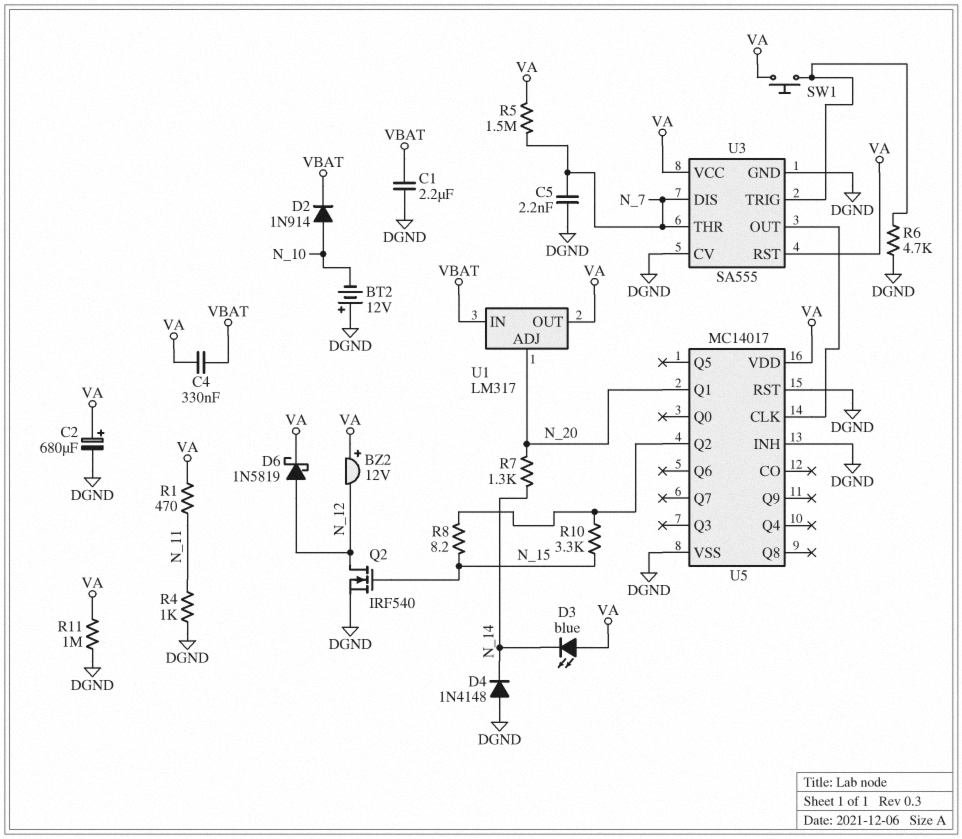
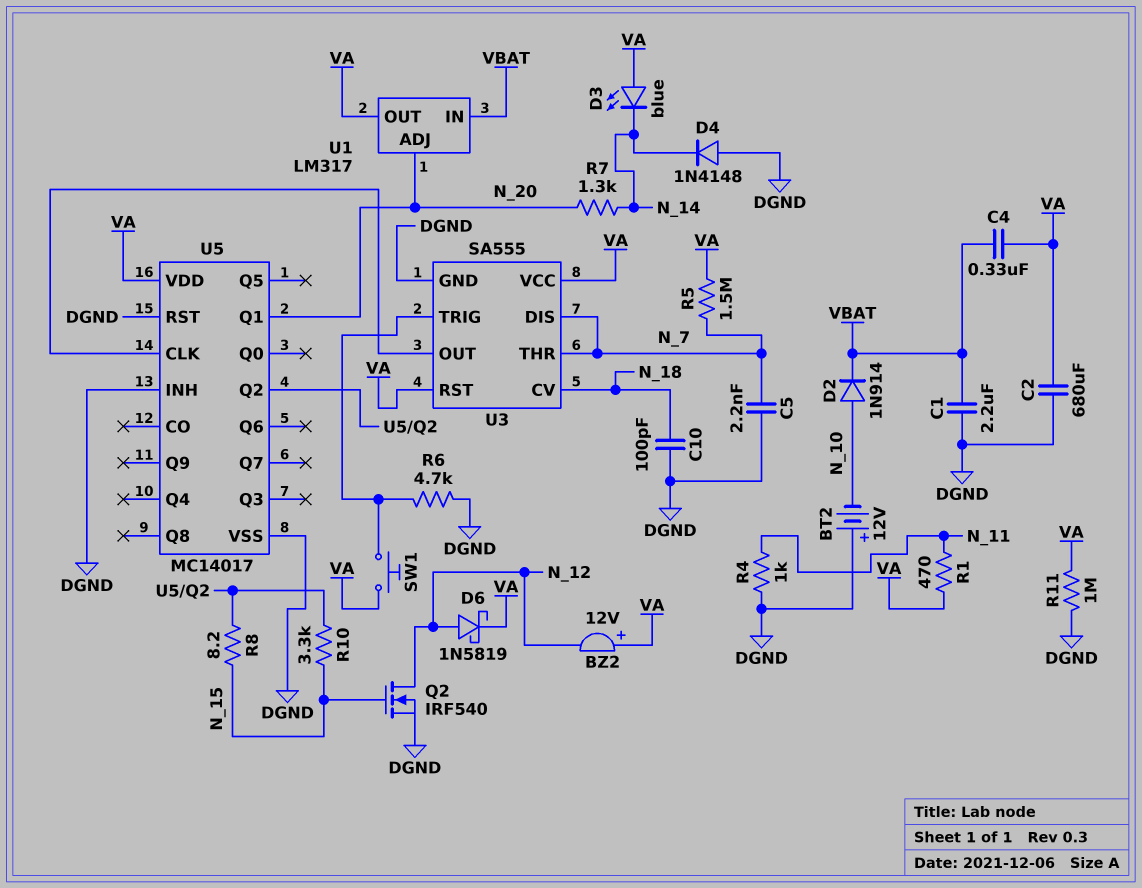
C2: 680uF (plus VA, minus DGND) -> 680uF (DGND, VA)
C10: none -> 100pF (DGND, N_18)
U3 pin CV: DGND -> N_18

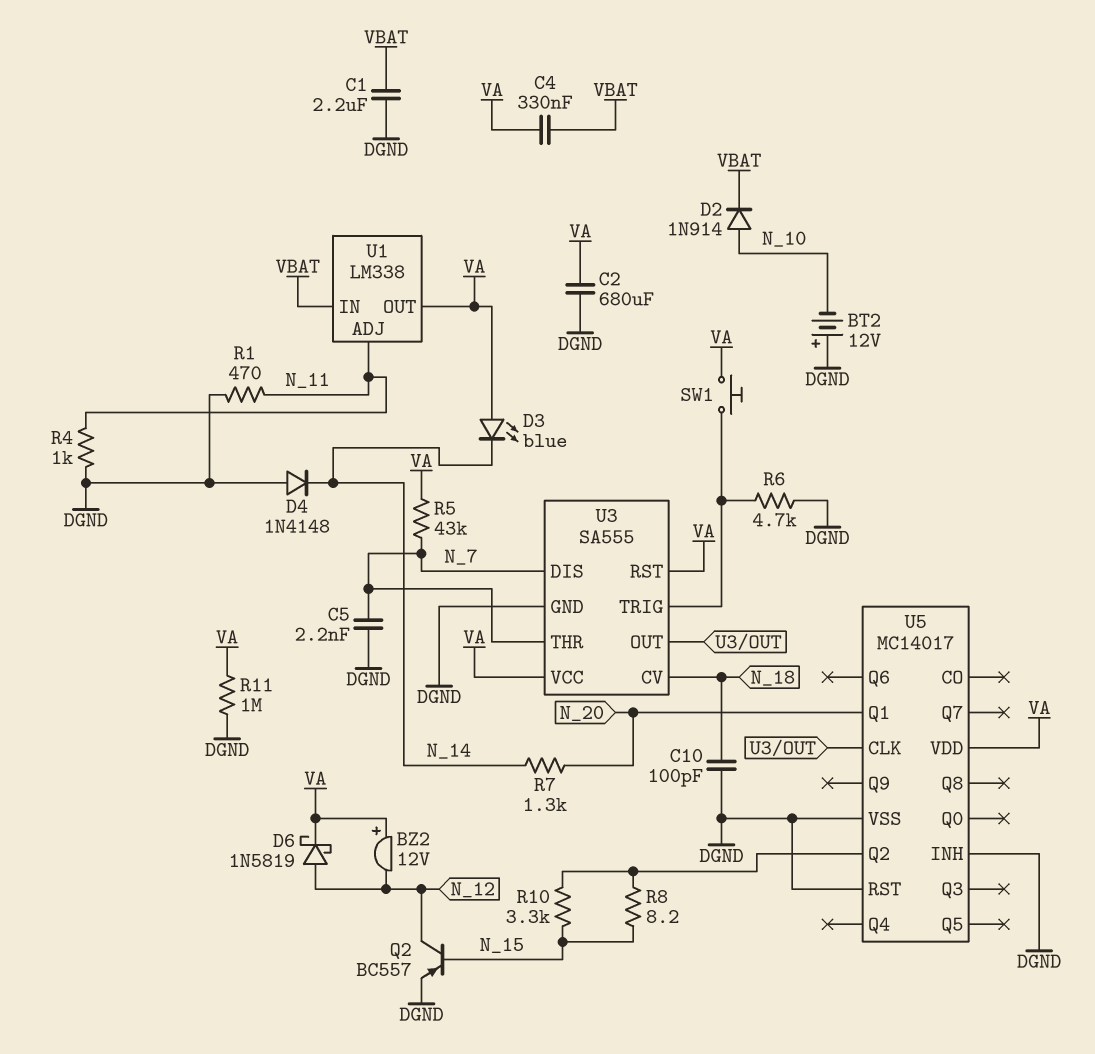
Q2: NMOS IRF540 (G N_15, D N_12, S DGND) -> PNP BC557 (B N_15, C N_12, E DGND)
R1: 470 (N_11, VA) -> 470 (DGND, N_11)
R5: 1.5M (N_7, VA) -> 43k (N_7, VA)
U1: LM317 -> LM338
U1 pin ADJ: N_20 -> N_11

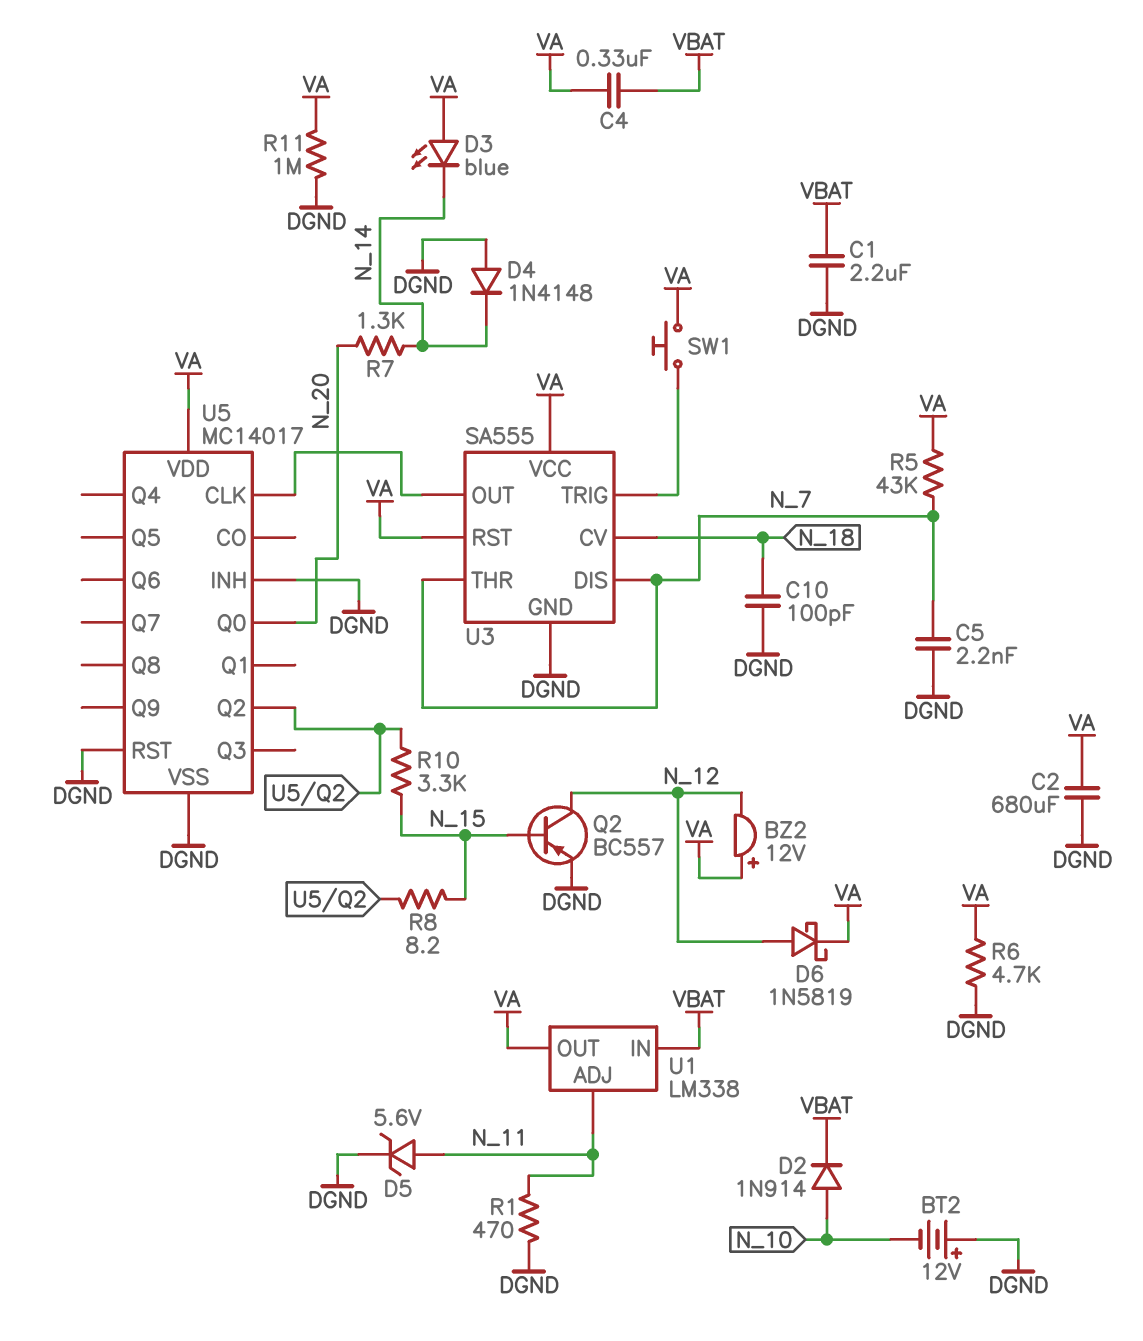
D5: none -> zener 5.6V (A N_11, K DGND)
R4: 1k (DGND, N_11) -> none
R6: 4.7k (DGND, U3/TRIG) -> 4.7k (DGND, VA)
U5 pin Q0: none -> N_20
U5 pin Q1: N_20 -> none

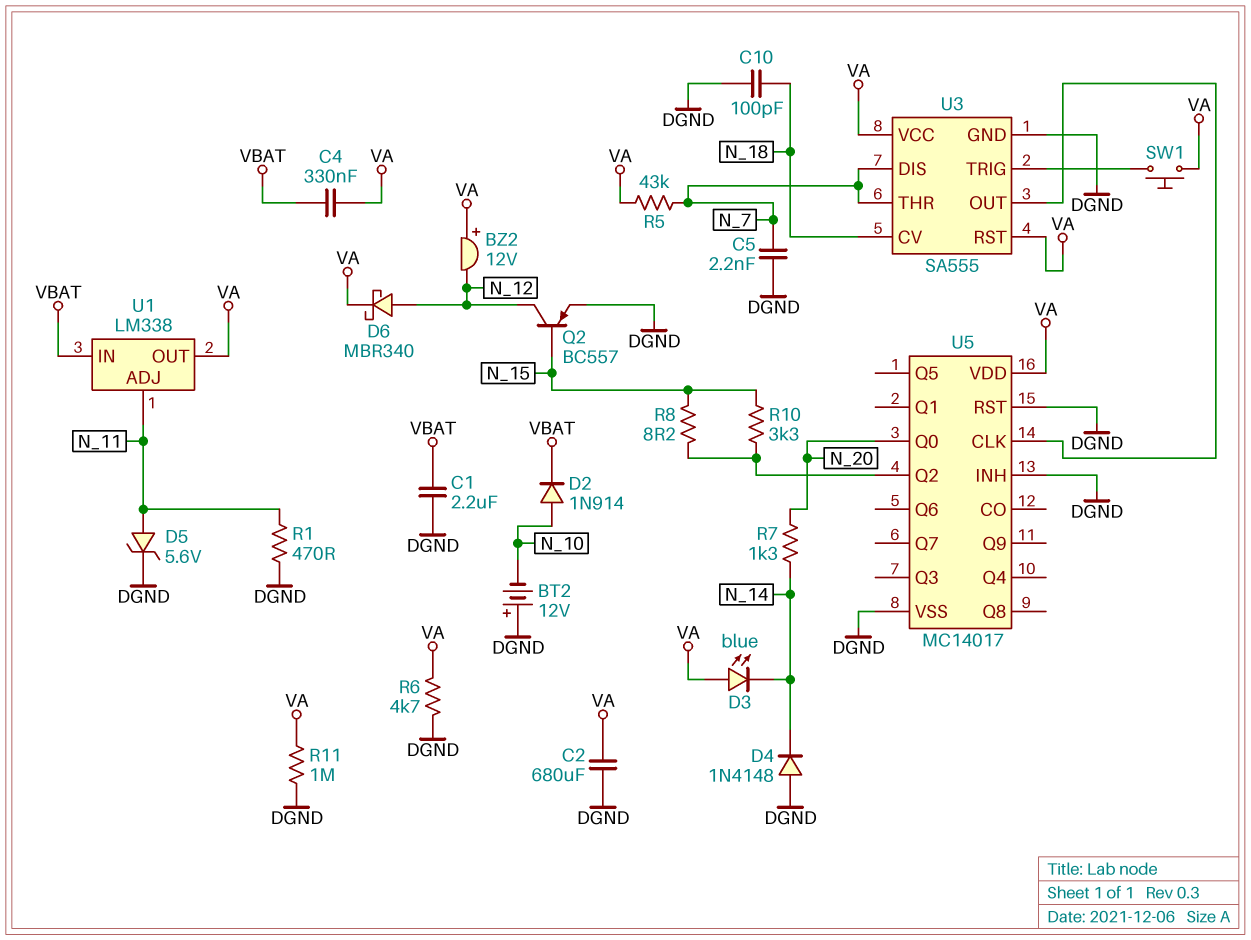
D6: schottky 1N5819 (A N_12, K VA) -> schottky MBR340 (A N_12, K VA)

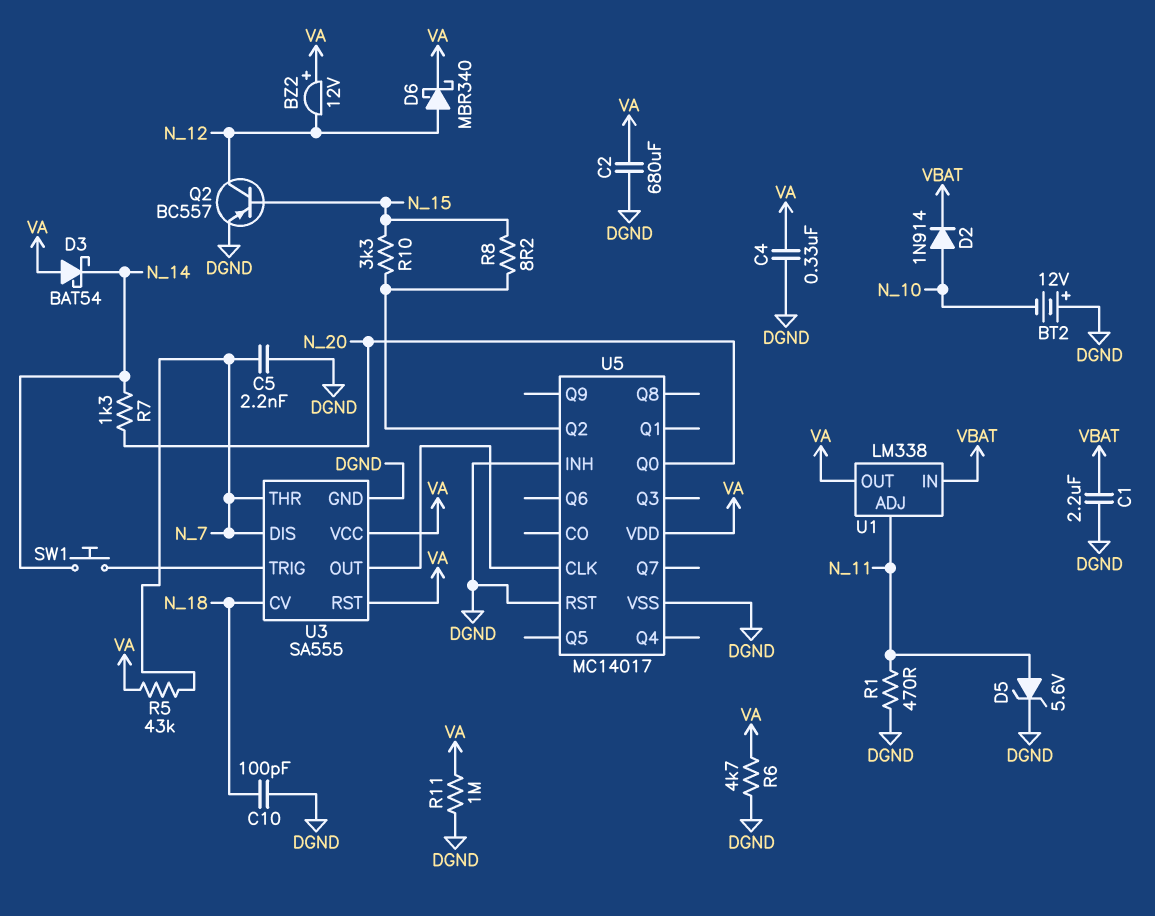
C4: 330nF (VA, VBAT) -> 330nF (DGND, VA)
D3: LED blue (A VA, K N_14) -> schottky BAT54 (A VA, K N_14)
D4: diode 1N4148 (A DGND, K N_14) -> none
SW1: button (U3/TRIG, VA) -> button (N_14, U3/TRIG)

